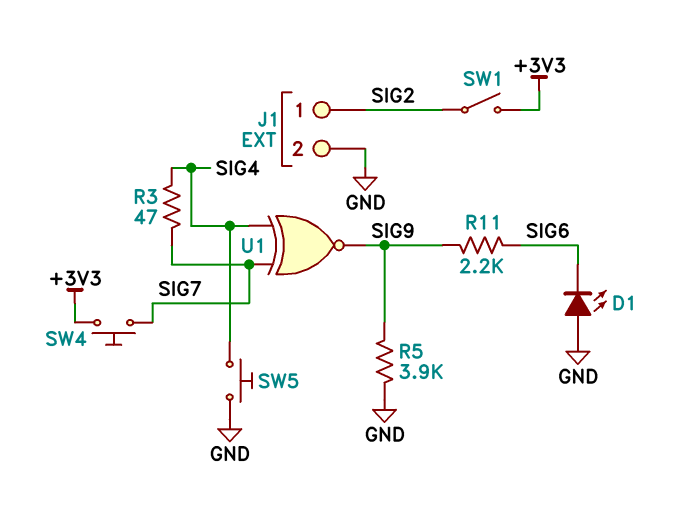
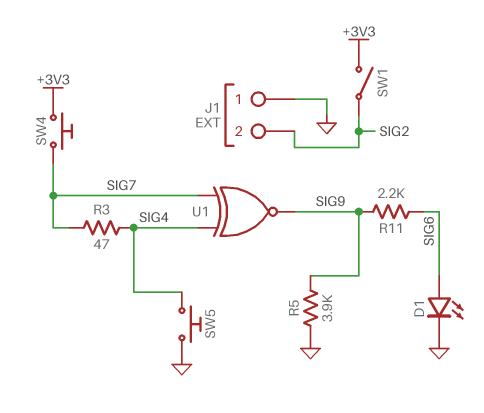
D1: LED (A GND, K SIG6) -> LED (A SIG6, K GND)
J1 pin 1: SIG2 -> GND
J1 pin 2: GND -> SIG2

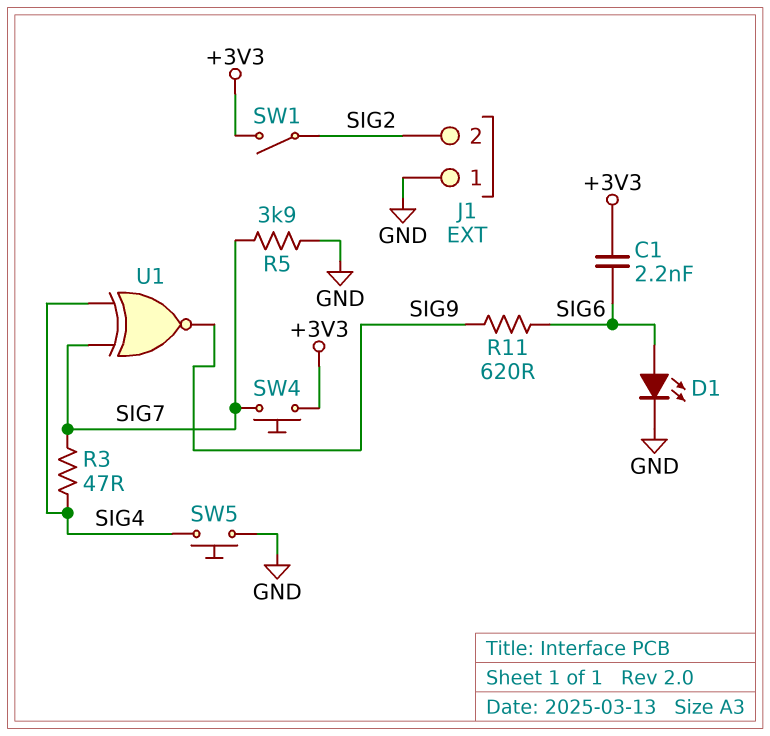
C1: none -> 2.2nF (+3V3, SIG6)
R5: 3.9k (GND, SIG9) -> 3.9k (GND, SIG7)
R11: 2.2k (SIG6, SIG9) -> 620 (SIG6, SIG9)

